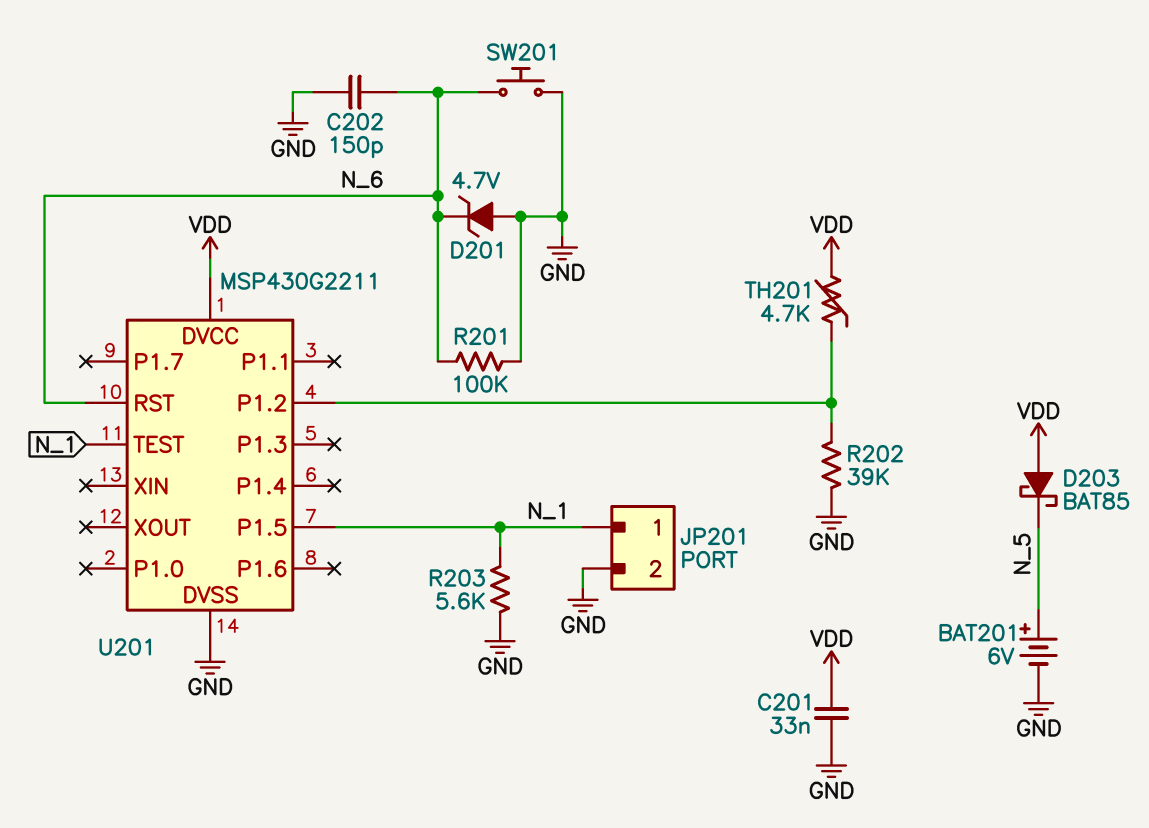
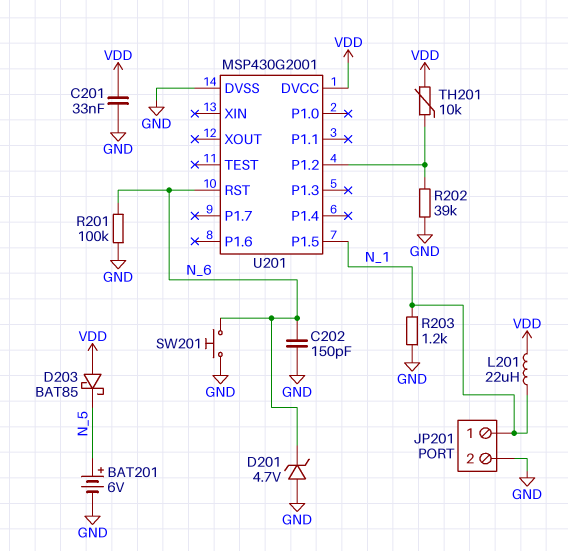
L201: none -> 22uH (N_1, VDD)
R203: 5.6k (GND, N_1) -> 1.2k (GND, N_1)
TH201: 4.7k (U201/P1.2, VDD) -> 10k (U201/P1.2, VDD)
U201: MSP430G2211 -> MSP430G2001
U201 pin TEST: N_1 -> none

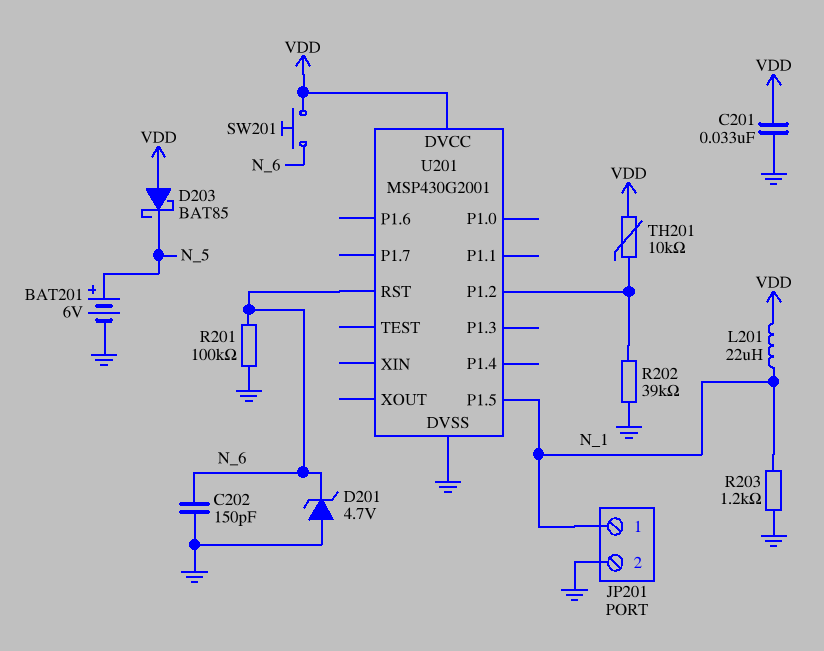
SW201: button (GND, N_6) -> button (N_6, VDD)

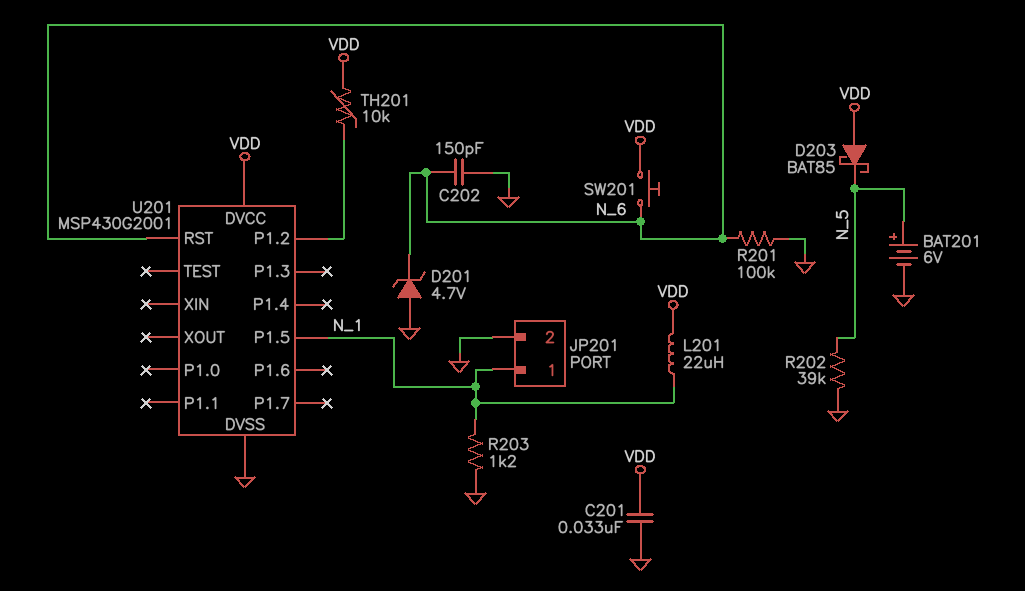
R202: 39k (GND, U201/P1.2) -> 39k (GND, N_5)

